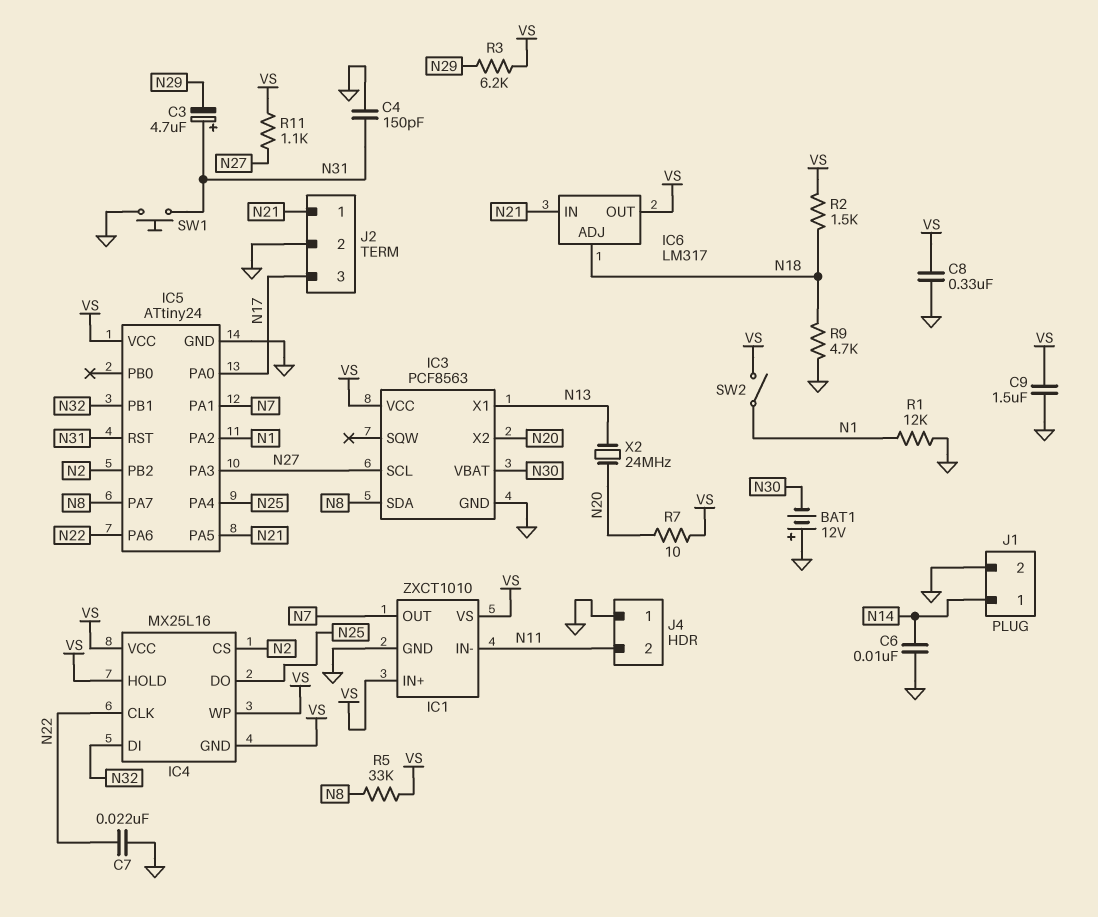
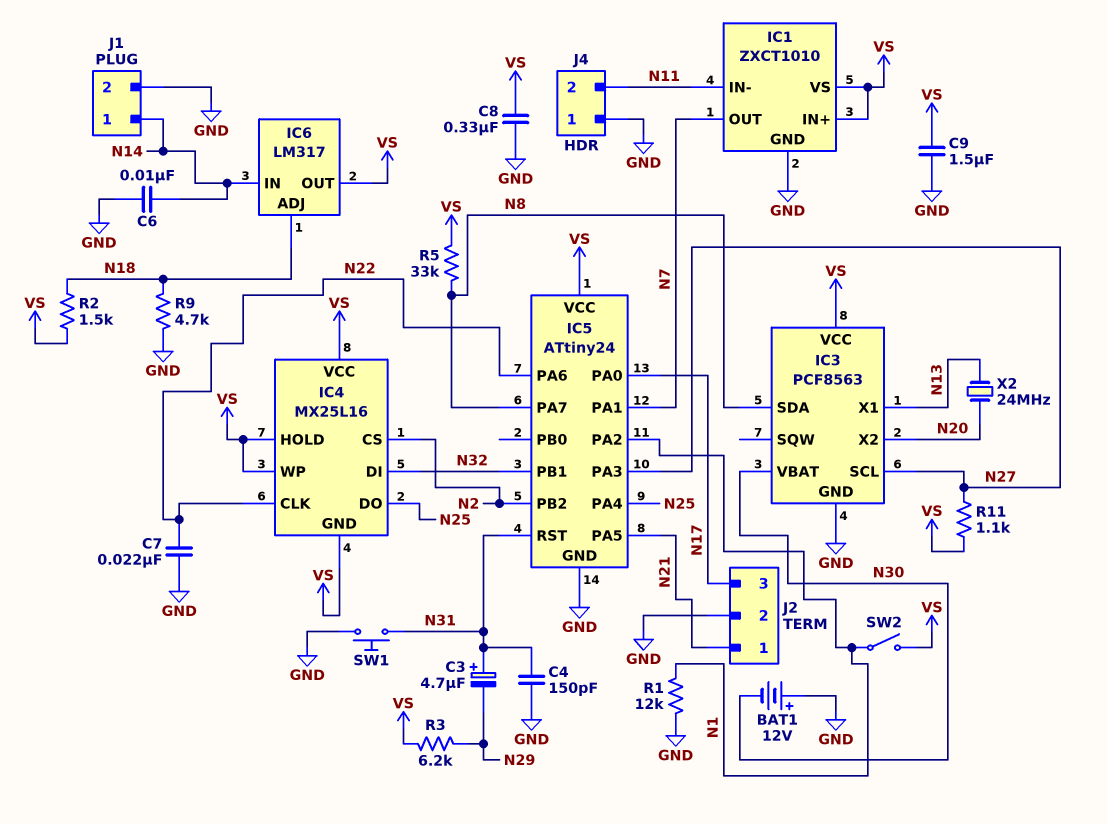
IC6 pin IN: N21 -> N14
R7: 10 (N20, VS) -> none

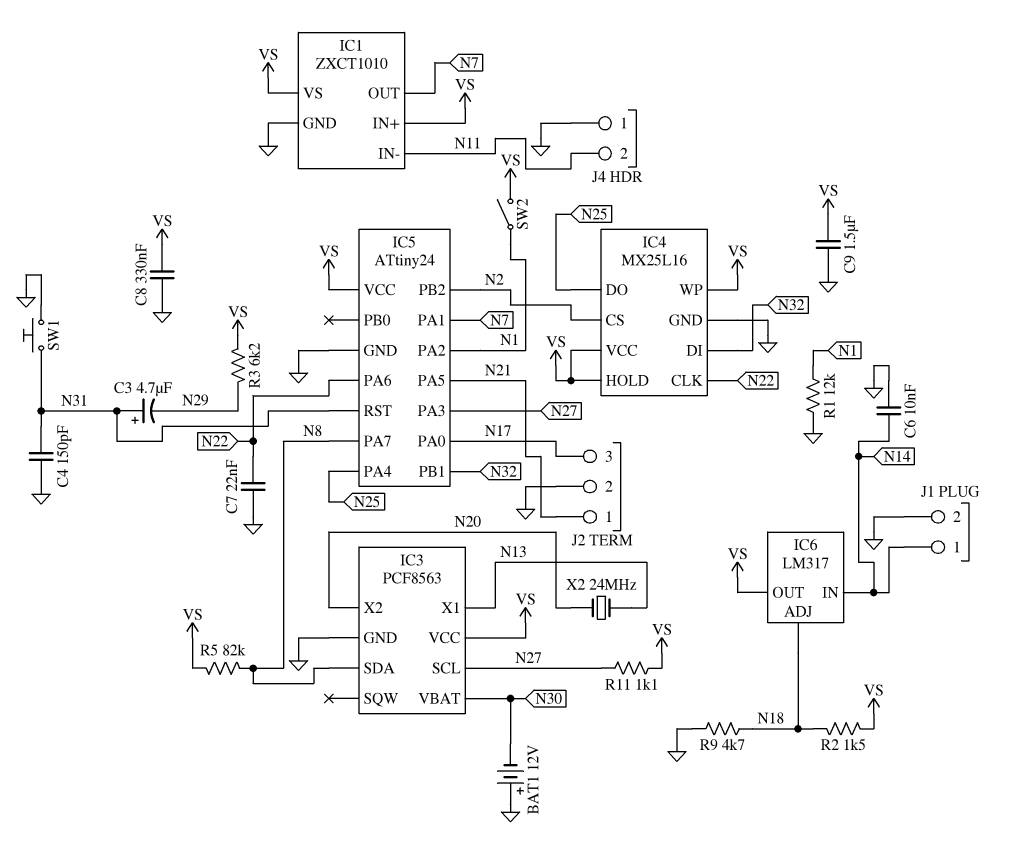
IC4 pin GND: VS -> GND
R5: 33k (N8, VS) -> 82k (N8, VS)

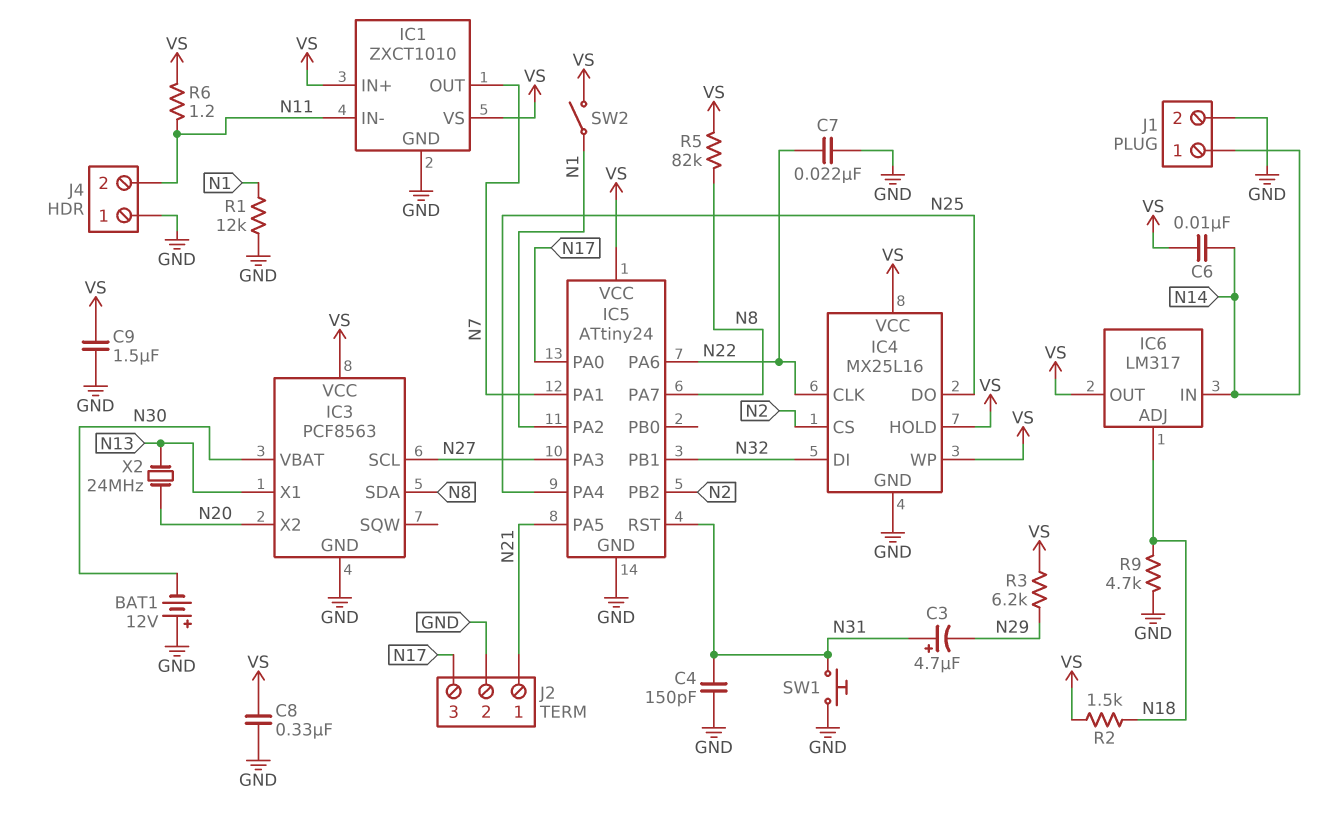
C6: 10nF (GND, N14) -> 10nF (N14, VS)
R6: none -> 1.2 (N11, VS)
R11: 1.1k (N27, VS) -> none

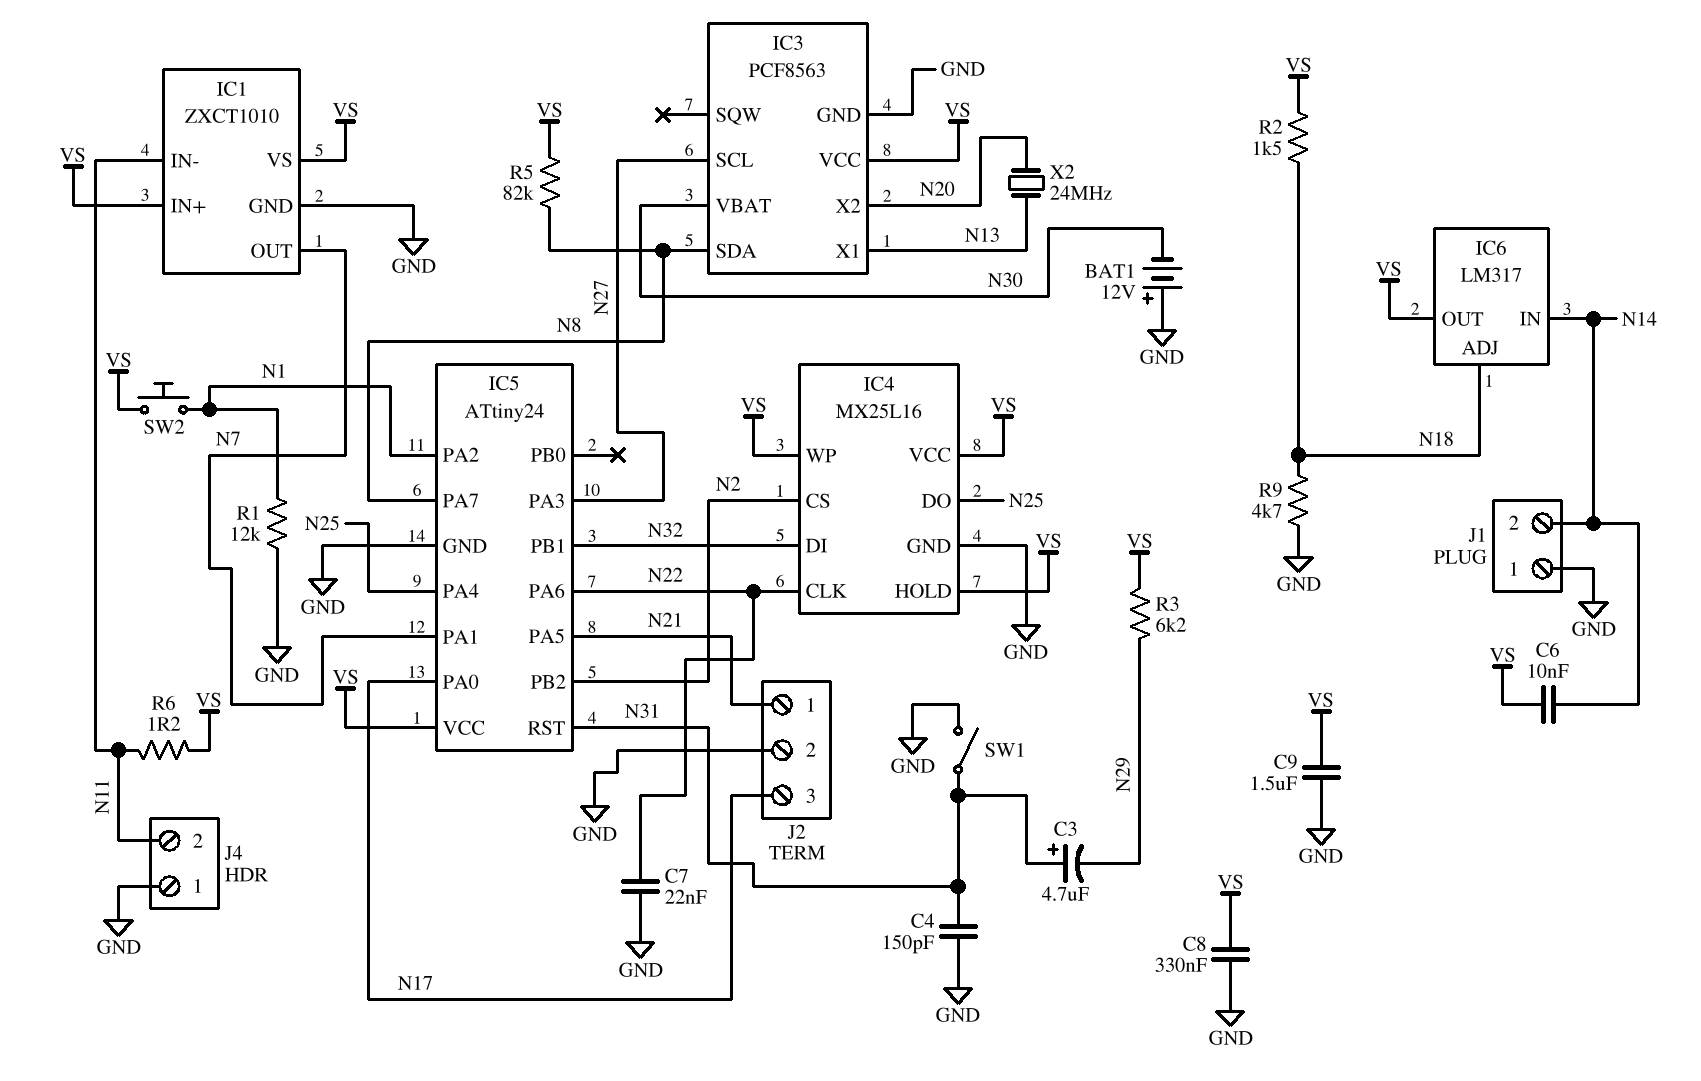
J1 pin 1: N14 -> GND
J1 pin 2: GND -> N14
SW1: button (GND, N31) -> switch (GND, N31)
SW2: switch (N1, VS) -> button (N1, VS)

